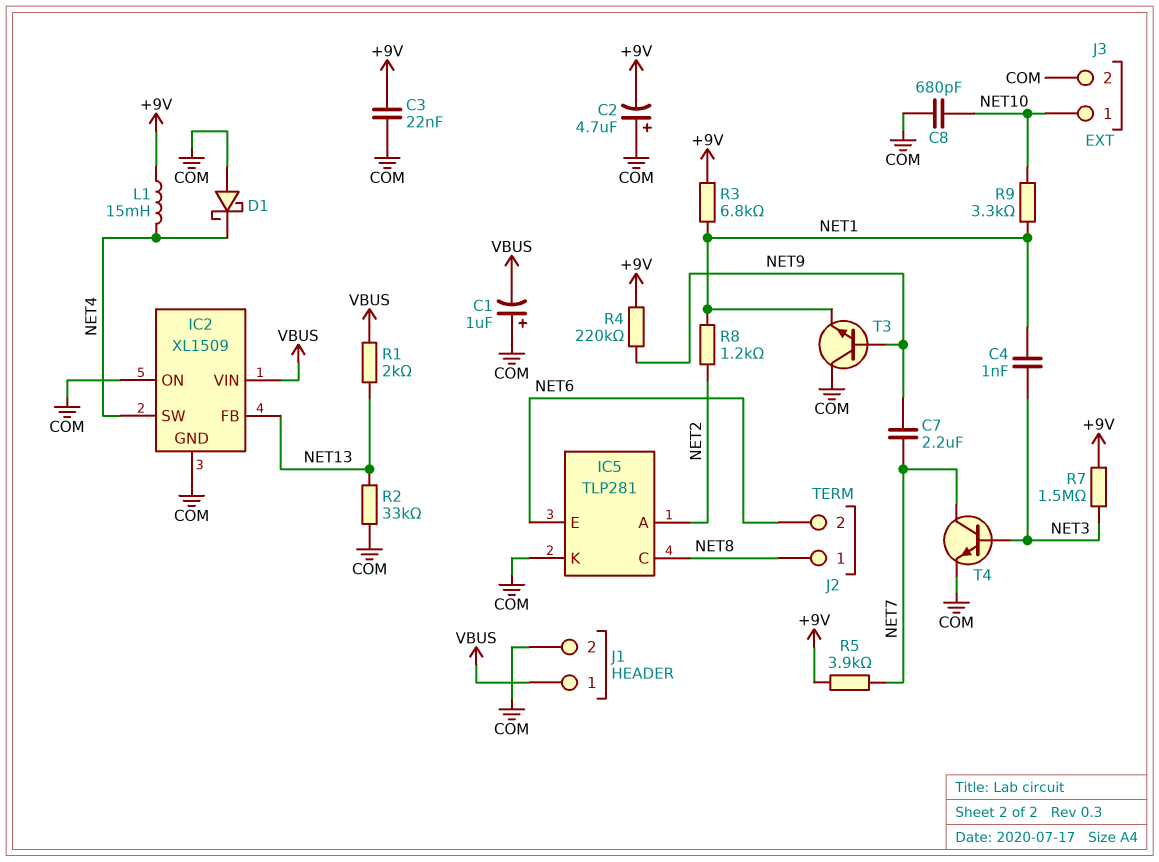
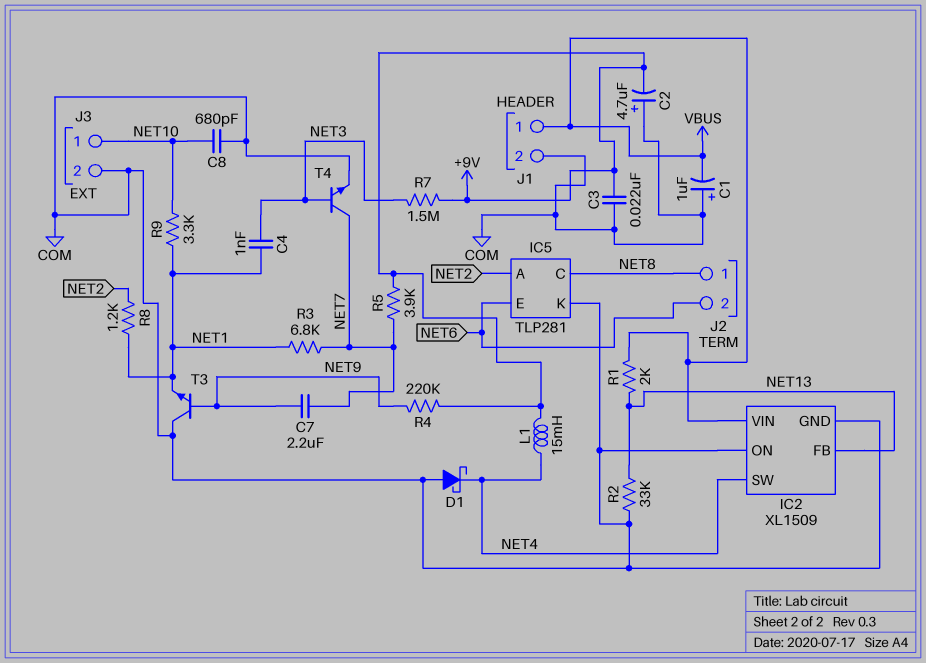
R3: 6.8k (+9V, NET1) -> 6.8k (NET1, NET7)

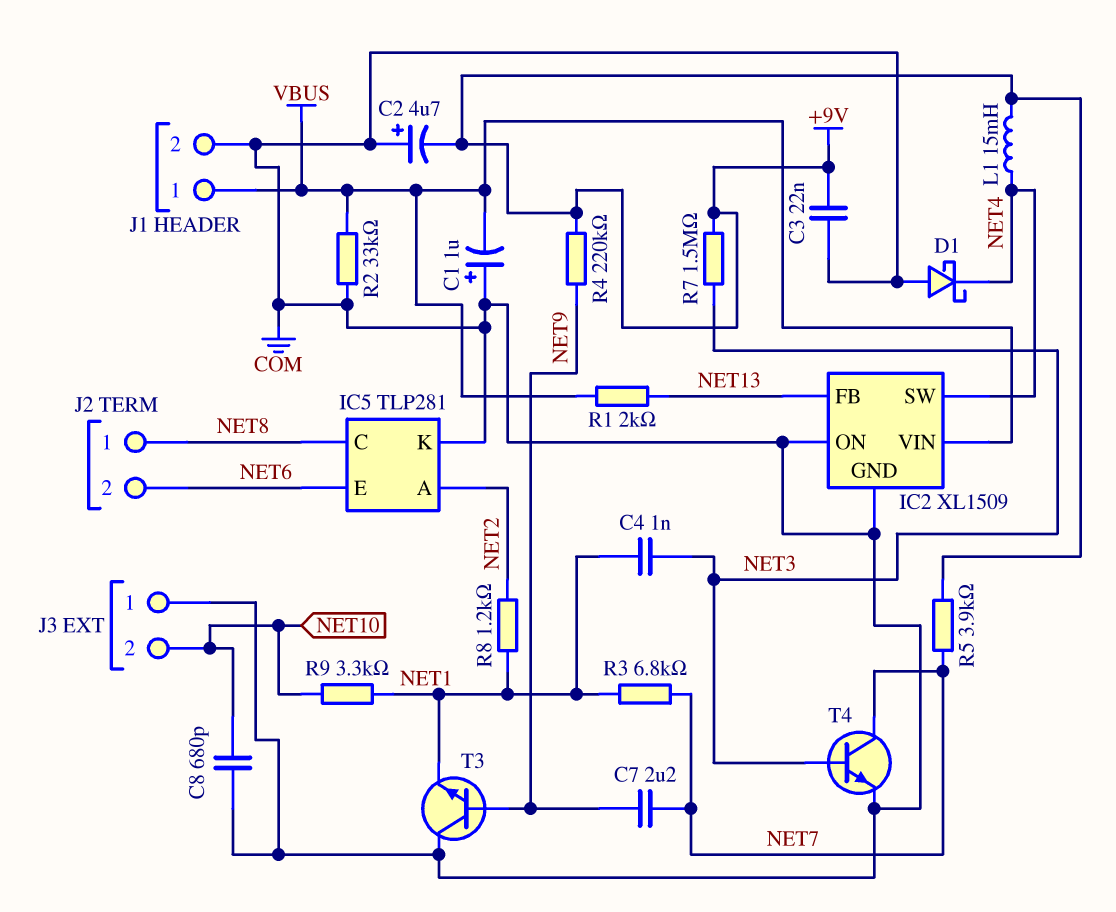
J3 pin 1: NET10 -> COM
J3 pin 2: COM -> NET10
R2: 33k (COM, NET13) -> 33k (COM, VBUS)

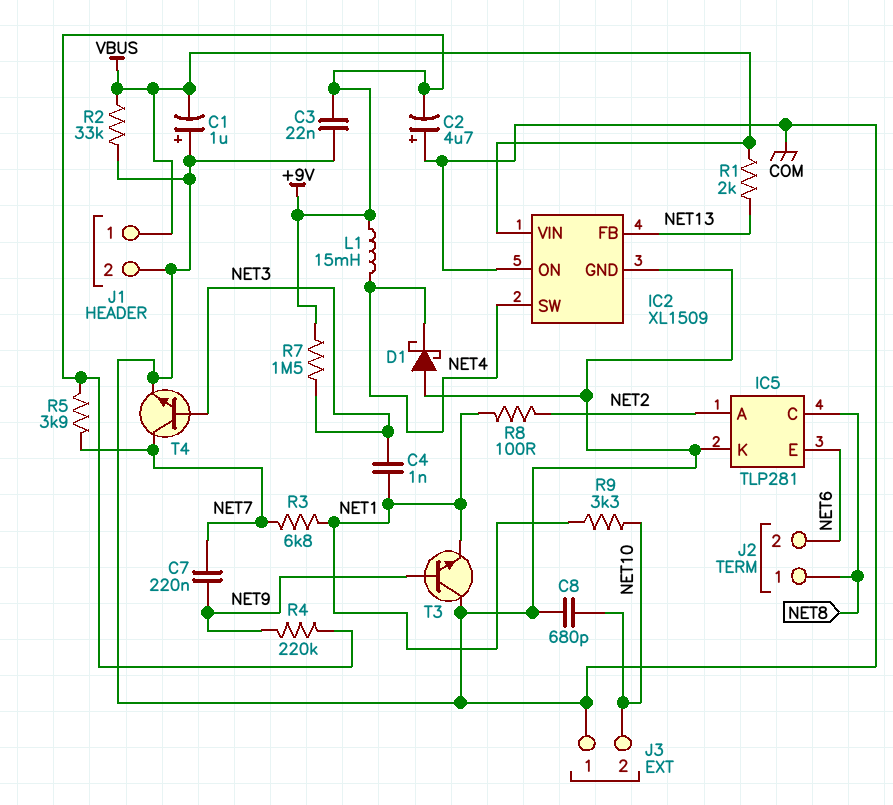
C7: 2.2uF (NET7, NET9) -> 220nF (NET7, NET9)
R8: 1.2k (NET1, NET2) -> 100 (NET1, NET2)

